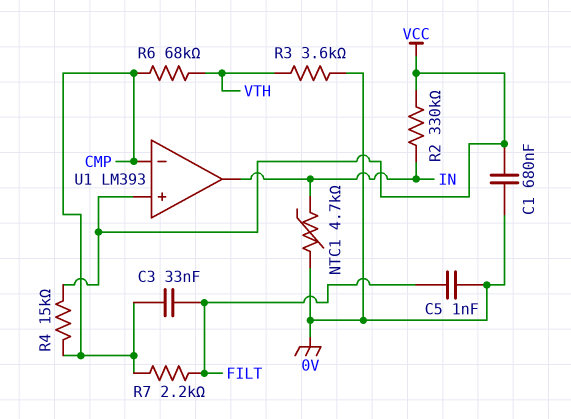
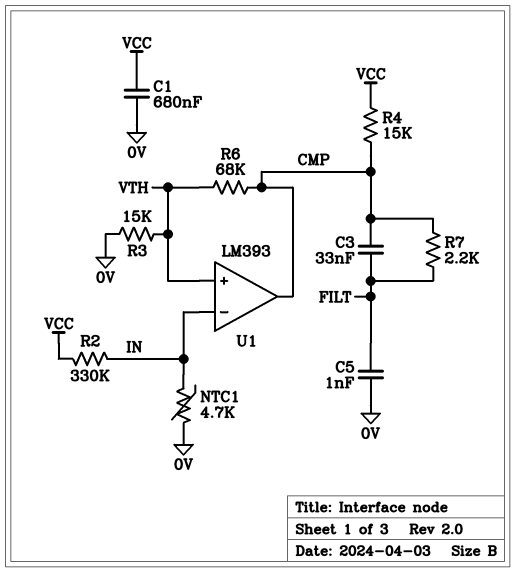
R3: 3.6k (0V, VTH) -> 15k (0V, VTH)
U1 pin in+: VCC -> VTH
U1 pin in-: CMP -> IN
U1 pin out: IN -> CMP

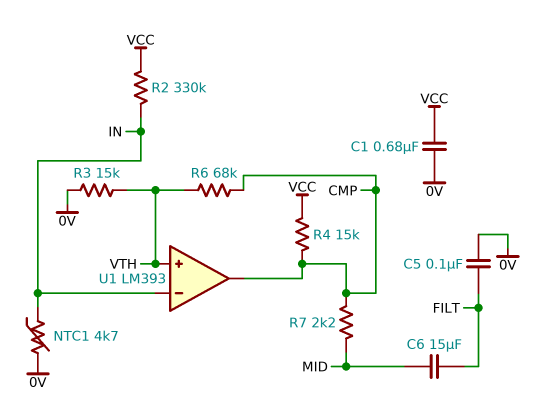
C3: 33nF (CMP, FILT) -> none
C5: 1nF (0V, FILT) -> 100nF (0V, FILT)
C6: none -> 15uF (FILT, MID)
R7: 2.2k (CMP, FILT) -> 2.2k (CMP, MID)

